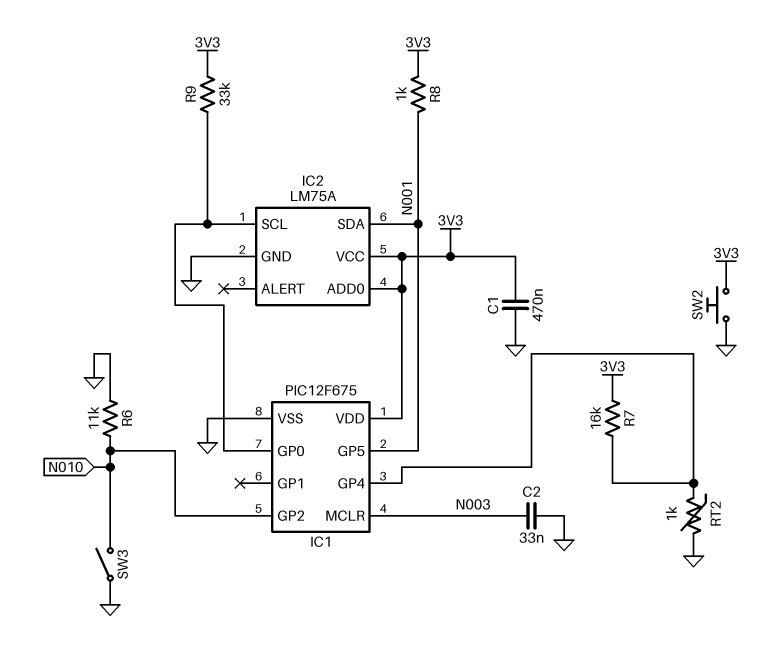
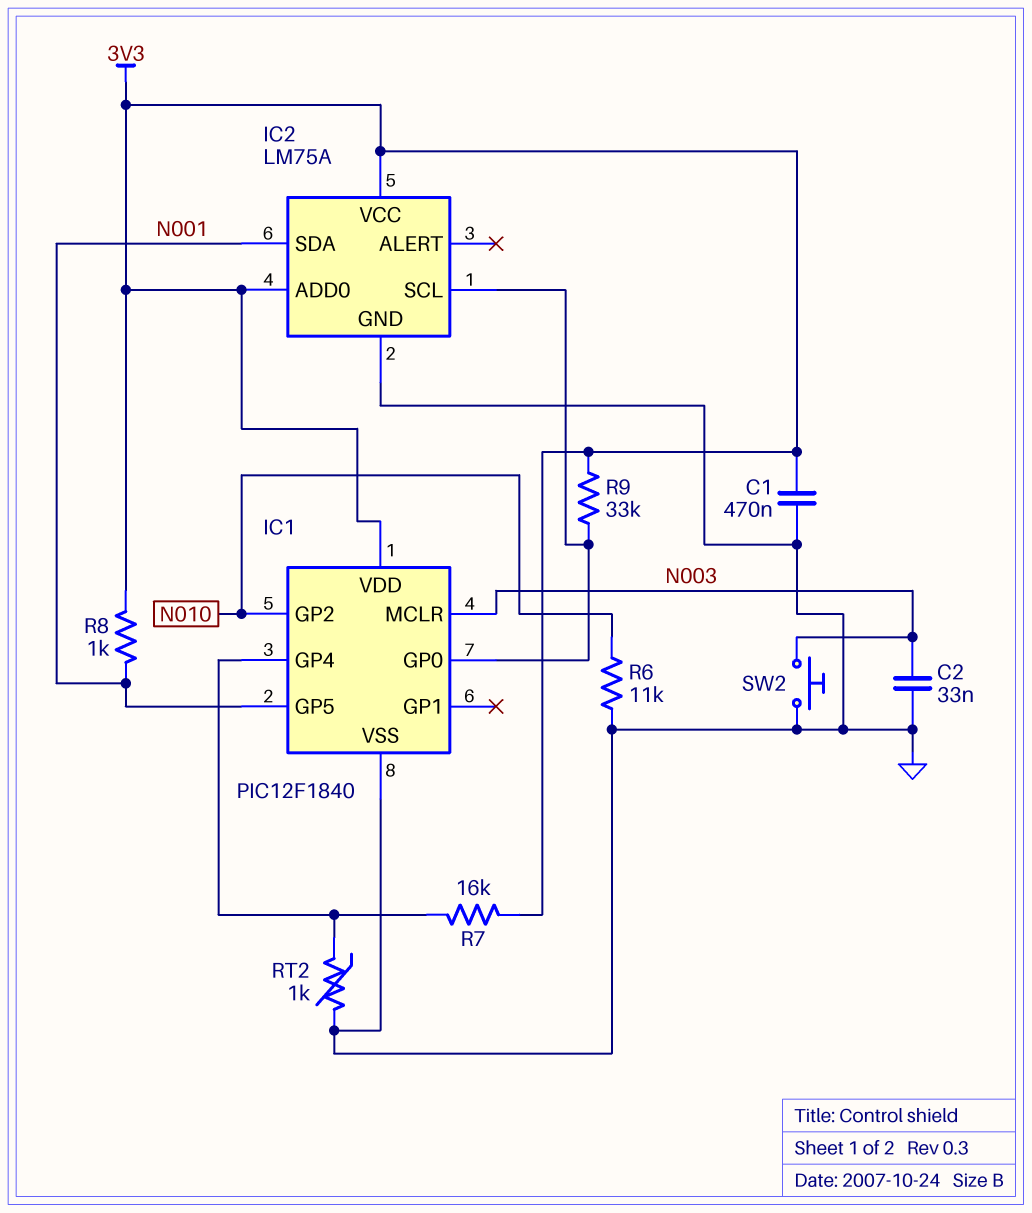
IC1: PIC12F675 -> PIC12F1840
SW2: button (3V3, GND) -> button (GND, N003)
SW3: switch (GND, N010) -> none

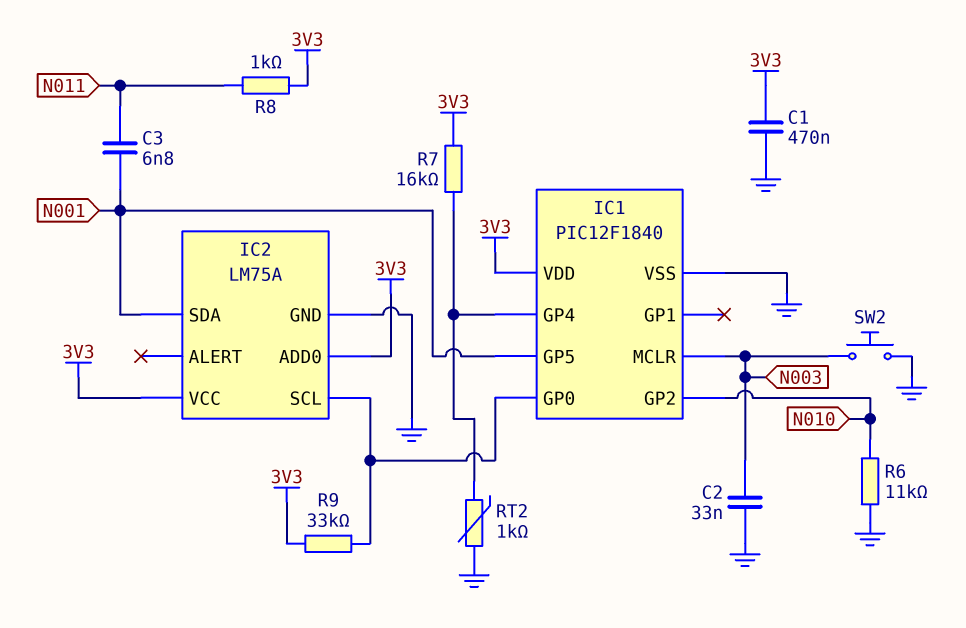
C3: none -> 6.8nF (N001, N011)
R8: 1k (3V3, N001) -> 1k (3V3, N011)

